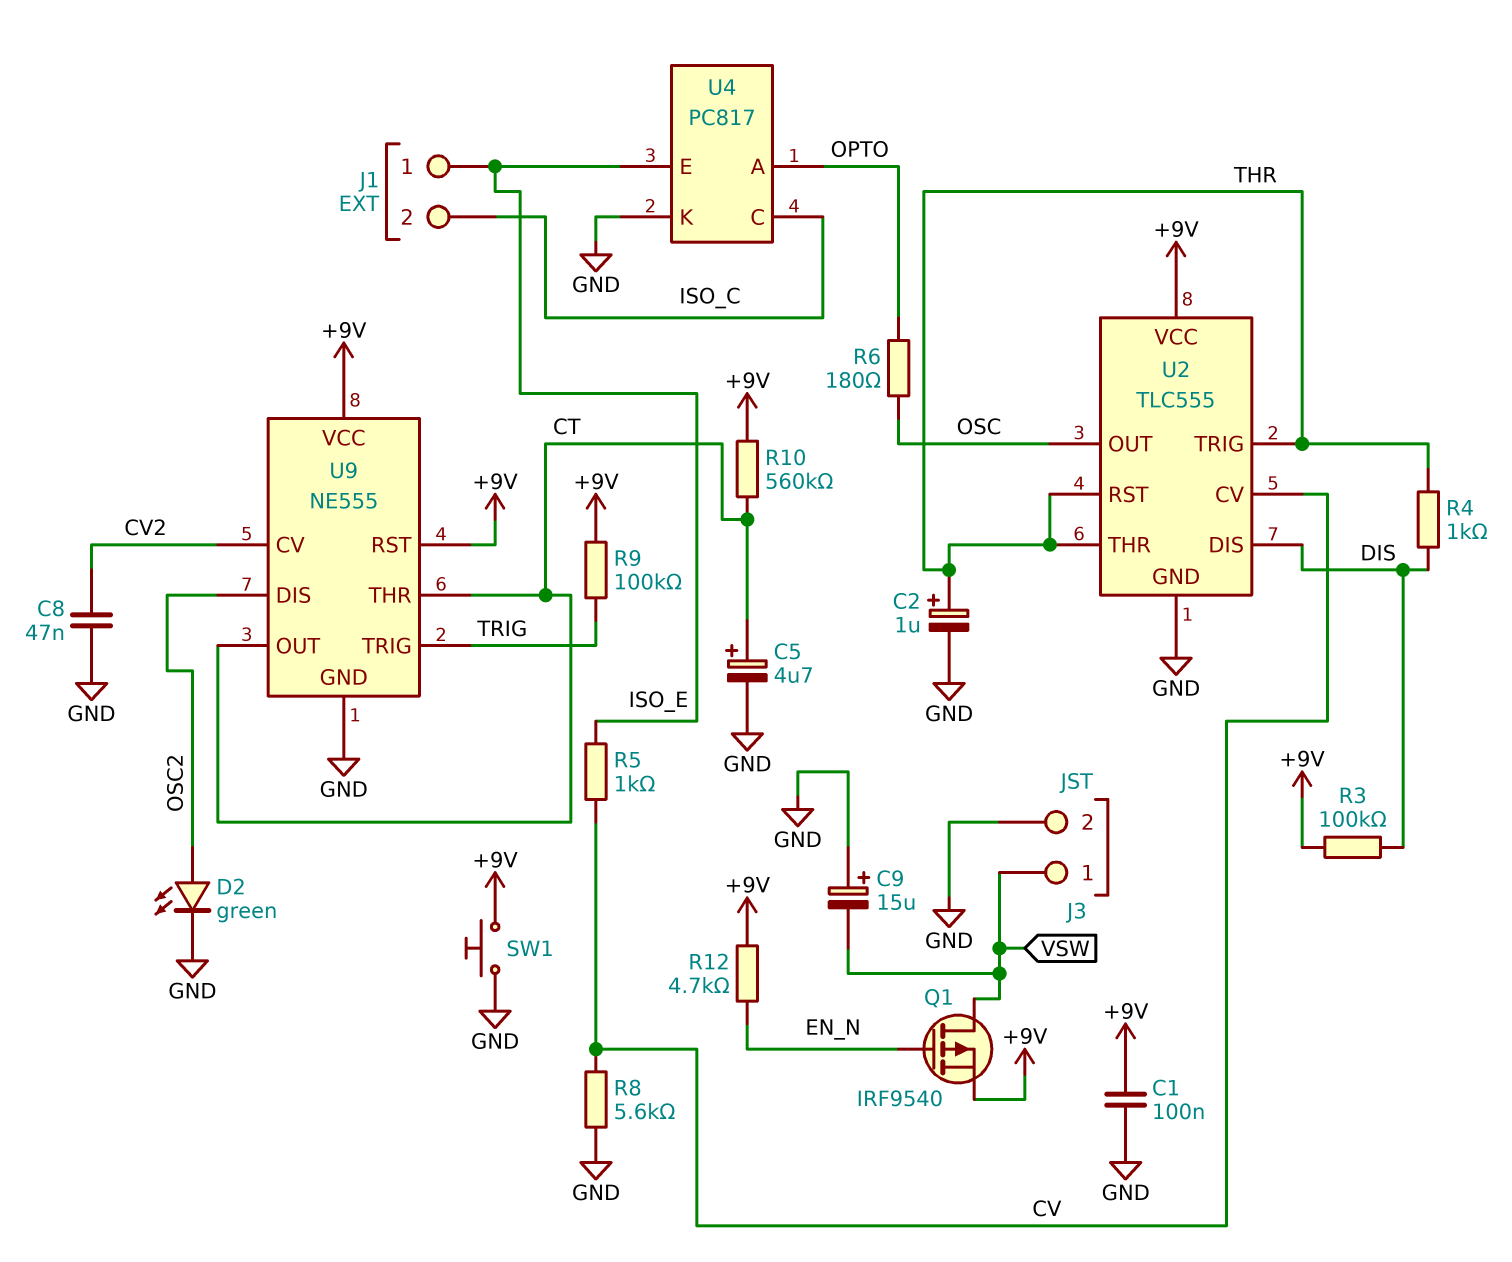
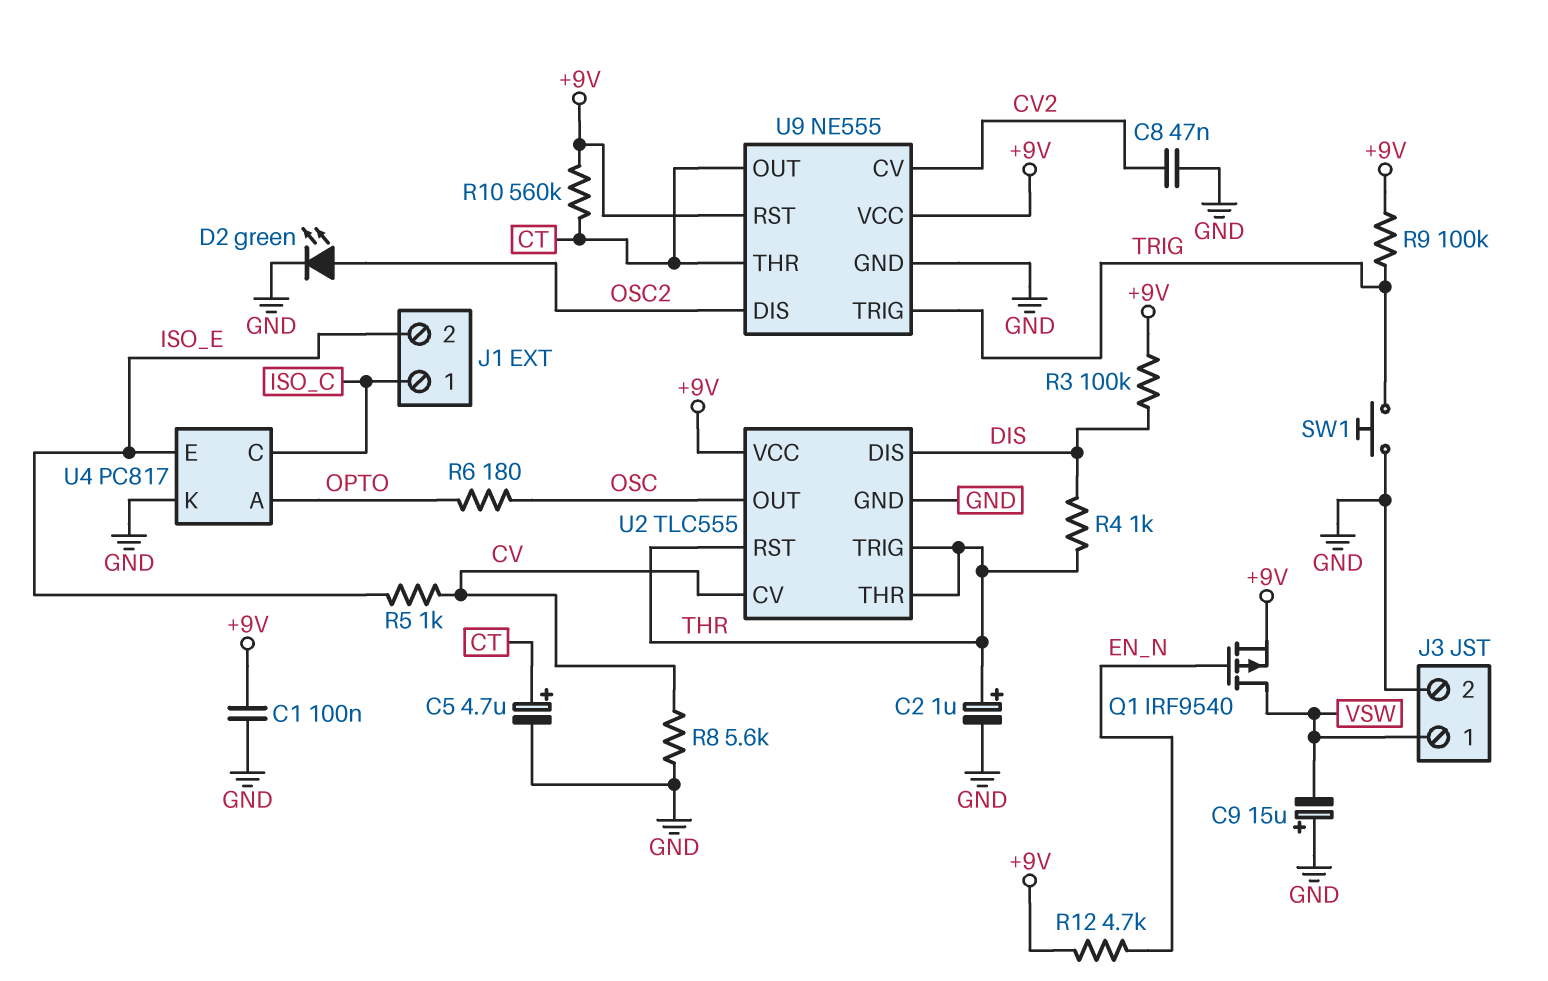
J1 pin 1: ISO_E -> ISO_C
J1 pin 2: ISO_C -> ISO_E
SW1: button (+9V, GND) -> button (GND, TRIG)

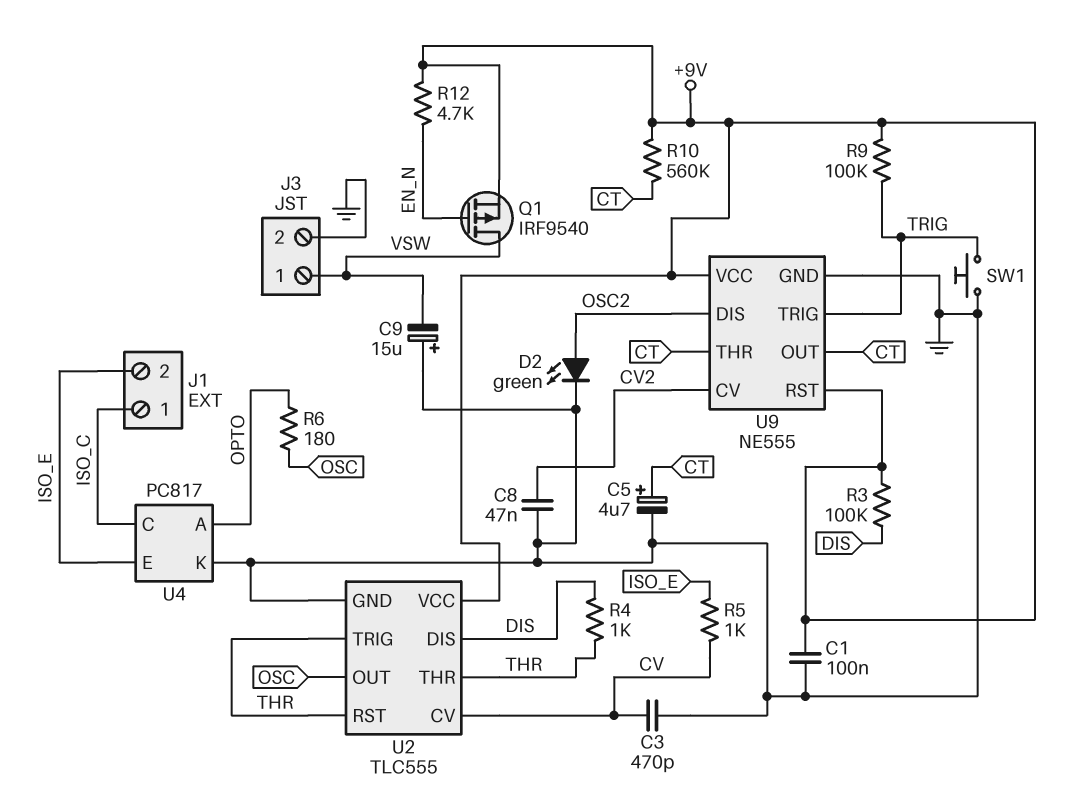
C2: 1uF (plus THR, minus GND) -> none
C3: none -> 470pF (CV, GND)
R8: 5.6k (CV, GND) -> none

